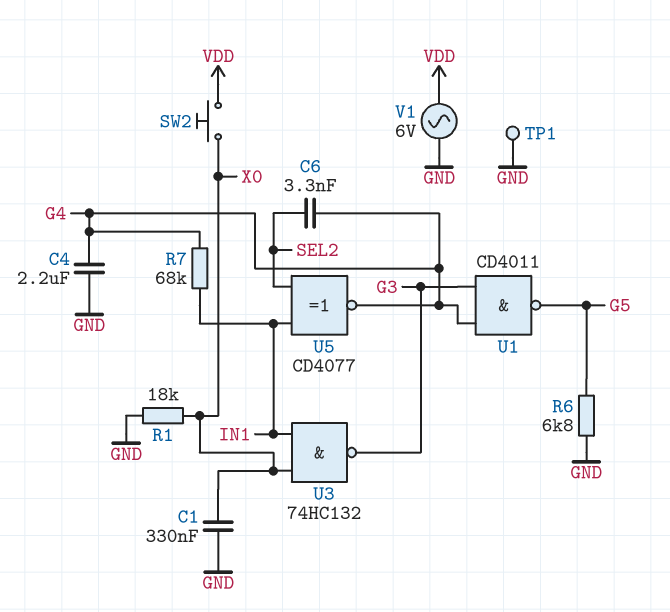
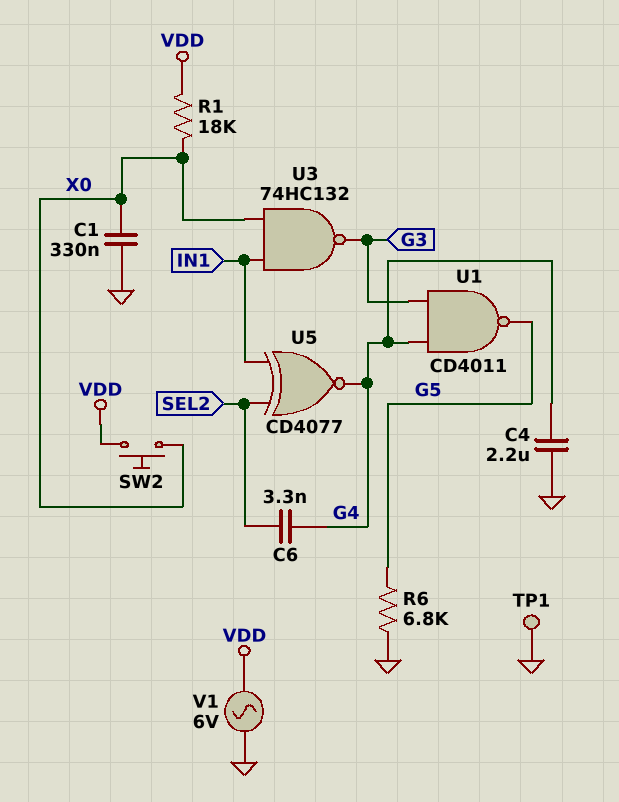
R1: 18k (GND, X0) -> 18k (VDD, X0)
R7: 68k (G4, IN1) -> none

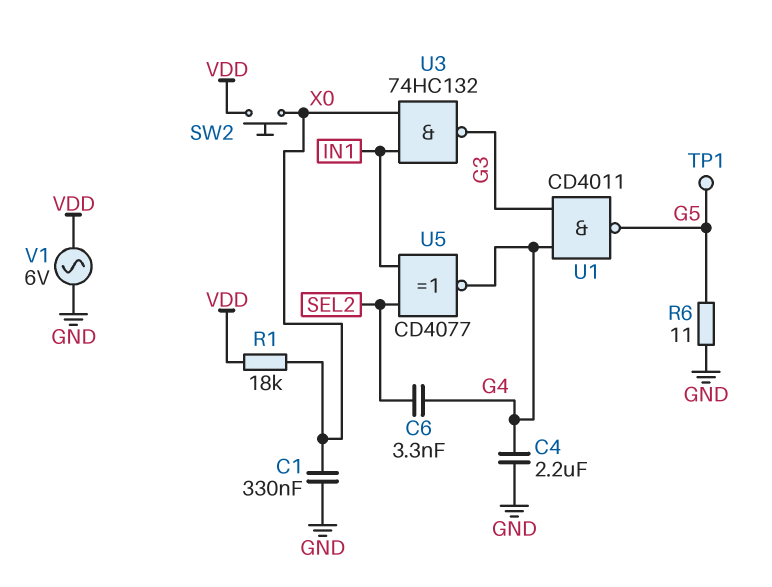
R6: 6.8k (G5, GND) -> 11 (G5, GND)
TP1: test point (GND) -> test point (G5)

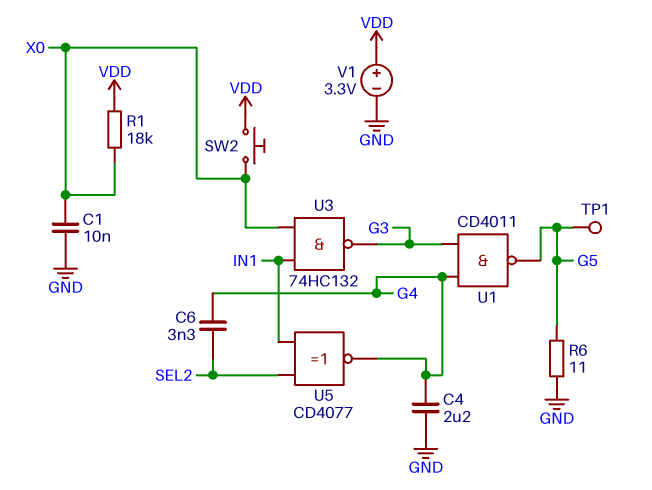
C1: 330nF (GND, X0) -> 10nF (GND, X0)
V1: AC 6V (GND, VDD) -> 3.3V (plus VDD, minus GND)

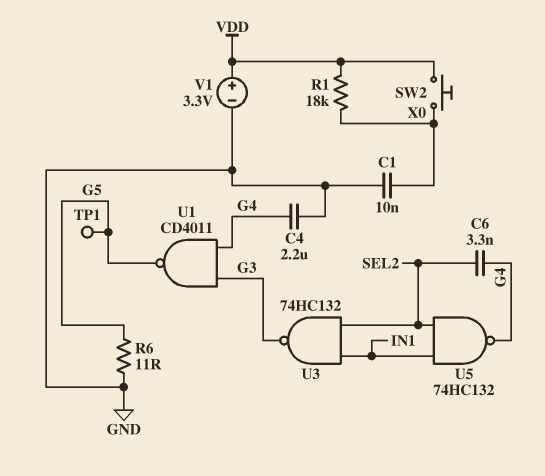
U3: NAND 74HC132 (in IN1, in X0, out G3) -> NAND 74HC132 (in IN1, in SEL2, out G3)
U5: XNOR CD4077 (in IN1, in SEL2, out G4) -> NAND 74HC132 (in IN1, in SEL2, out G4)

